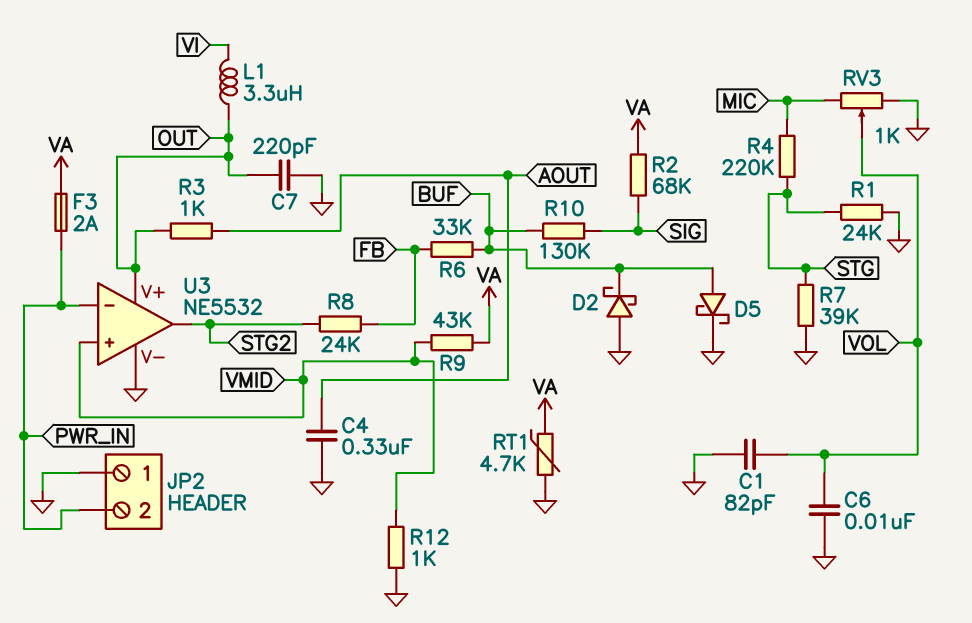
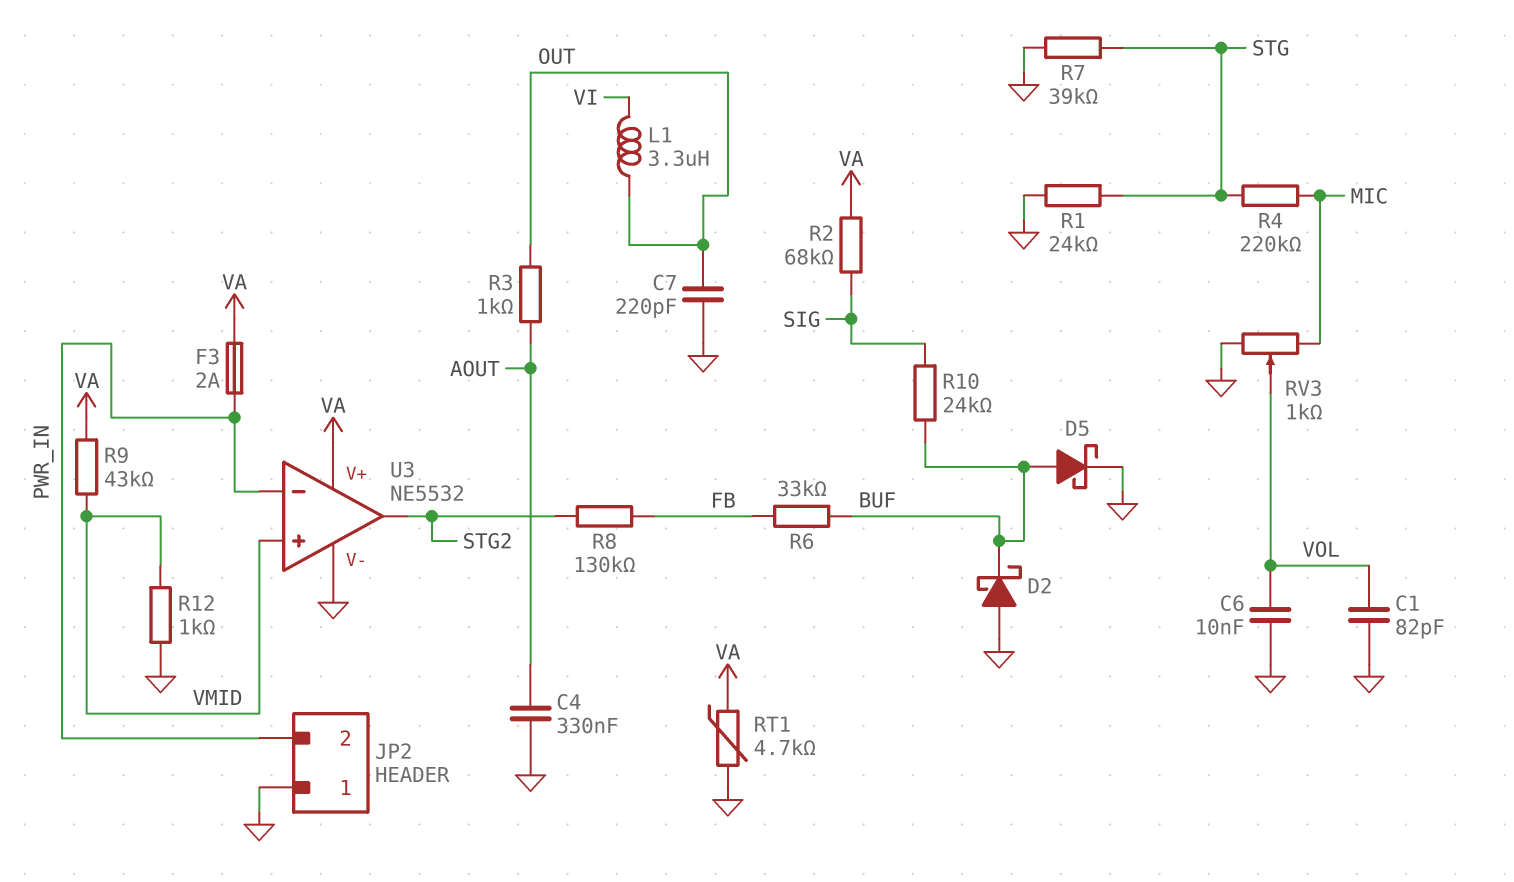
R8: 24k (FB, STG2) -> 130k (FB, STG2)
R10: 130k (BUF, SIG) -> 24k (BUF, SIG)
U3 pin V+: OUT -> VA

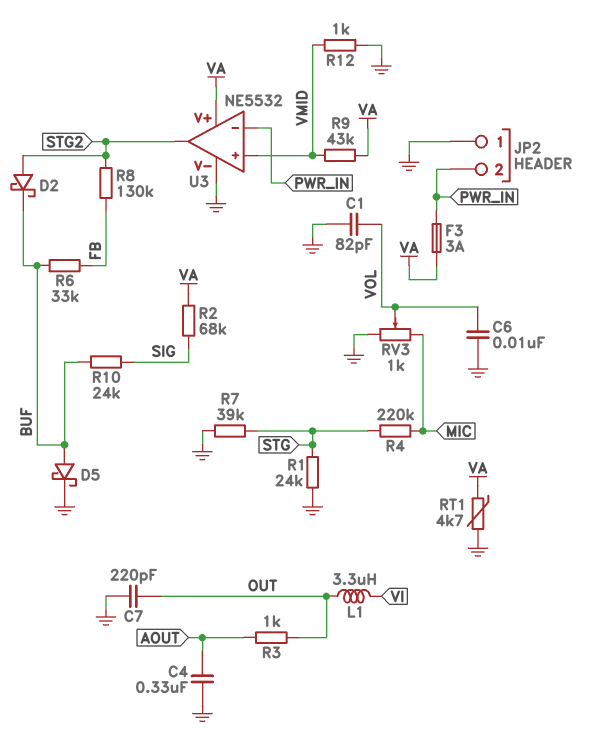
D2: schottky (A GND, K BUF) -> schottky (A STG2, K BUF)
F3: 2A (PWR_IN, VA) -> 3A (PWR_IN, VA)

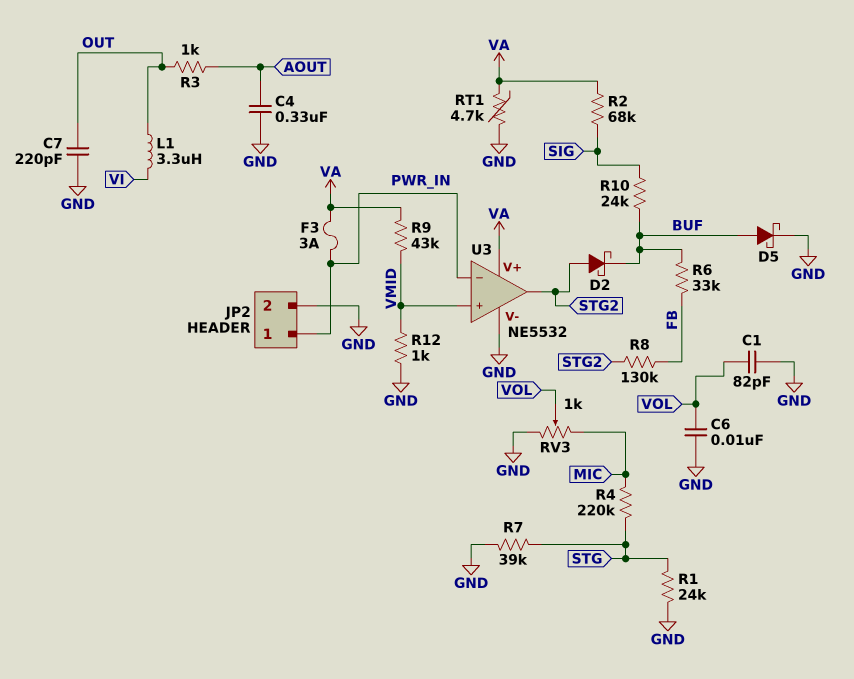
JP2 pin 1: GND -> PWR_IN
JP2 pin 2: PWR_IN -> GND

